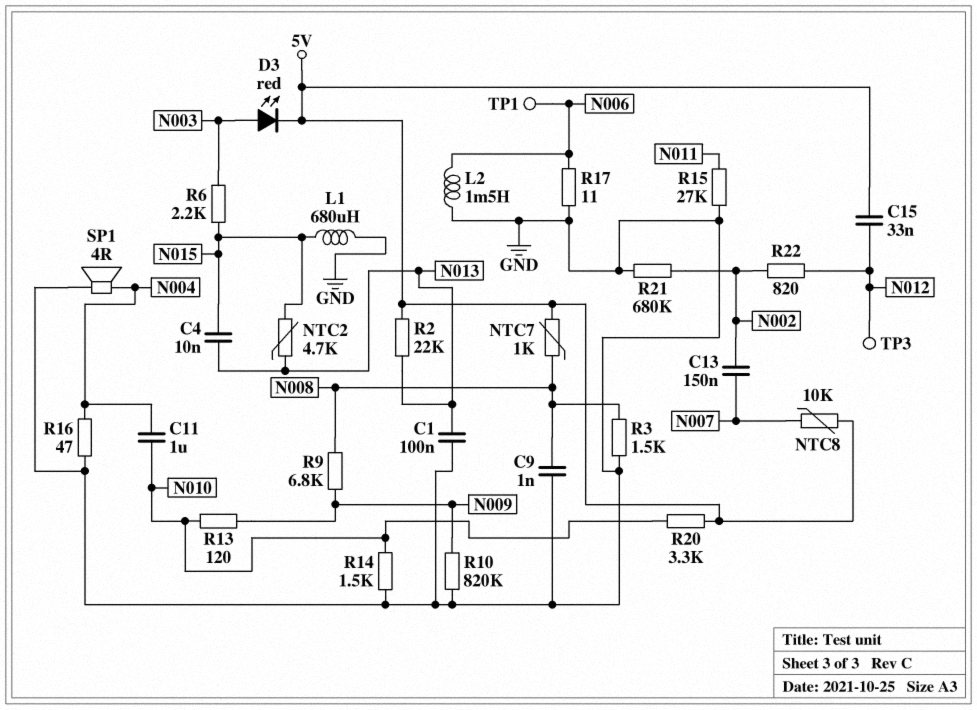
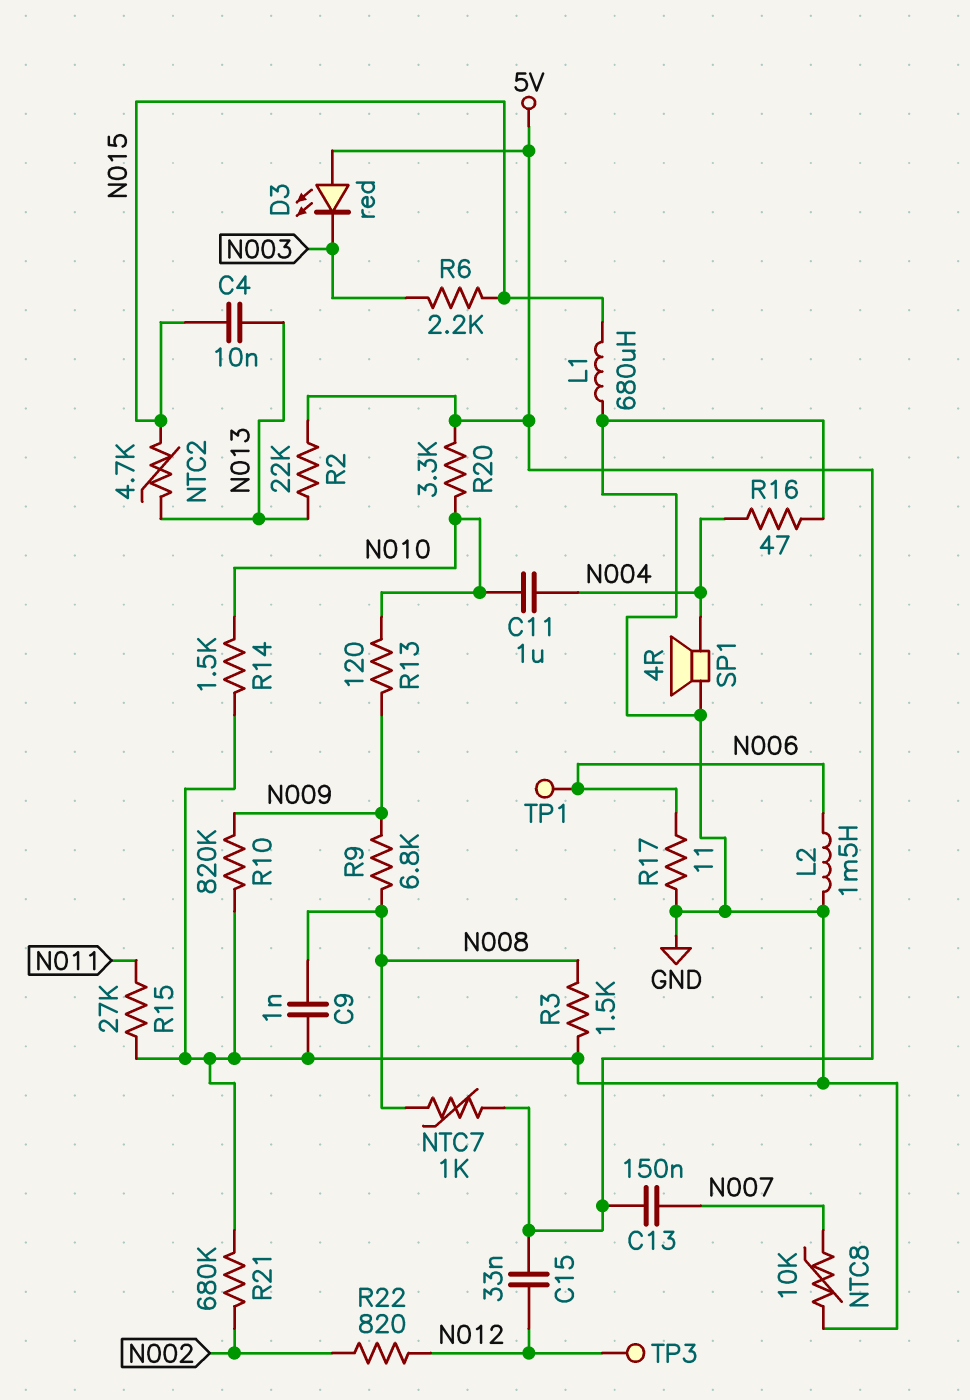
C1: 100nF (GND, N013) -> none
C13: 150nF (N002, N007) -> 150nF (5V, N007)
D3: LED red (A N003, K 5V) -> LED red (A 5V, K N003)
NTC8: 10k (5V, N007) -> 10k (GND, N007)

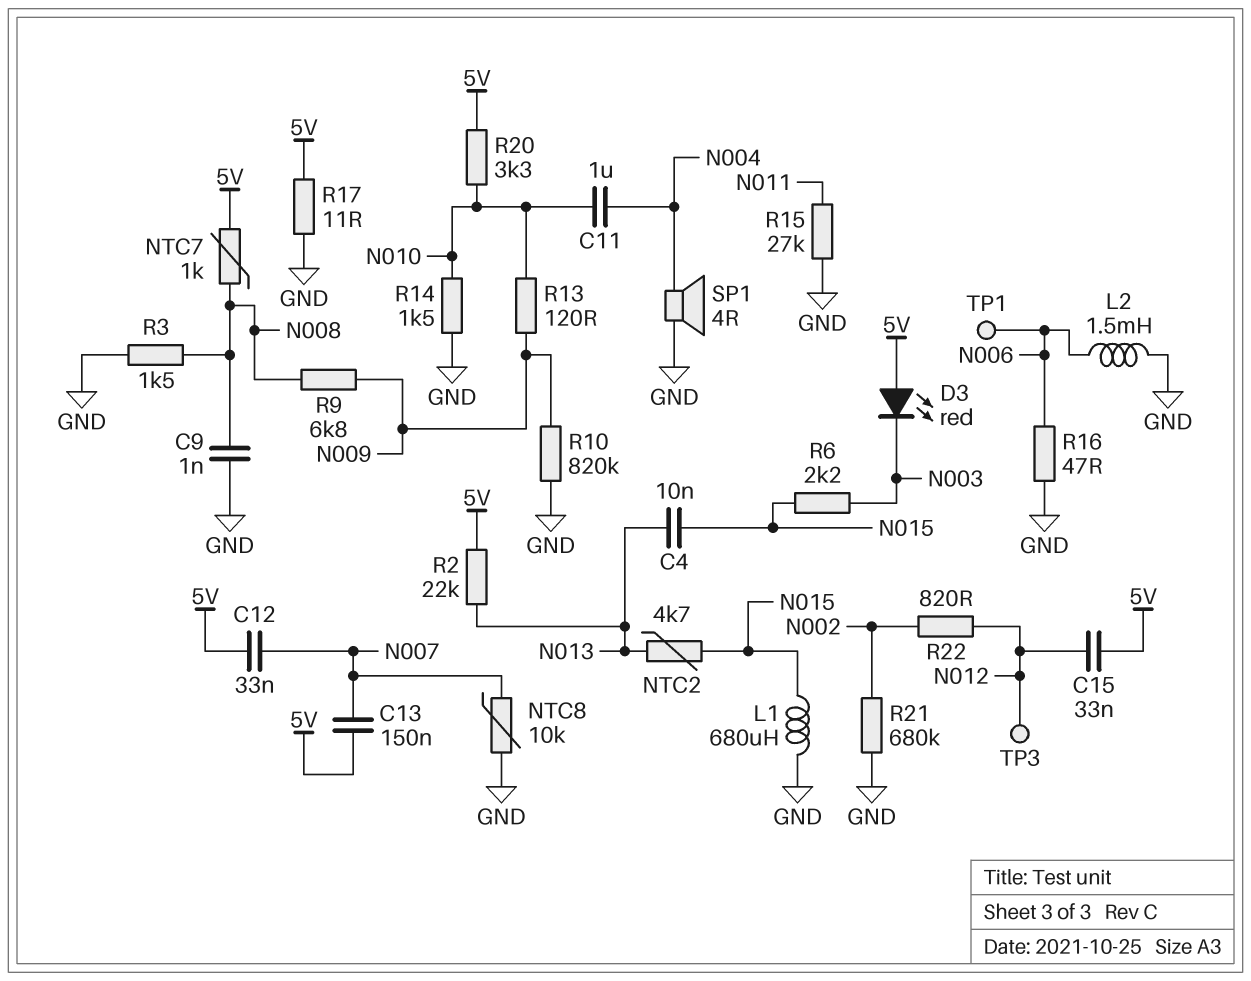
C12: none -> 33nF (5V, N007)
R16: 47 (GND, N004) -> 47 (GND, N006)
R17: 11 (GND, N006) -> 11 (5V, GND)

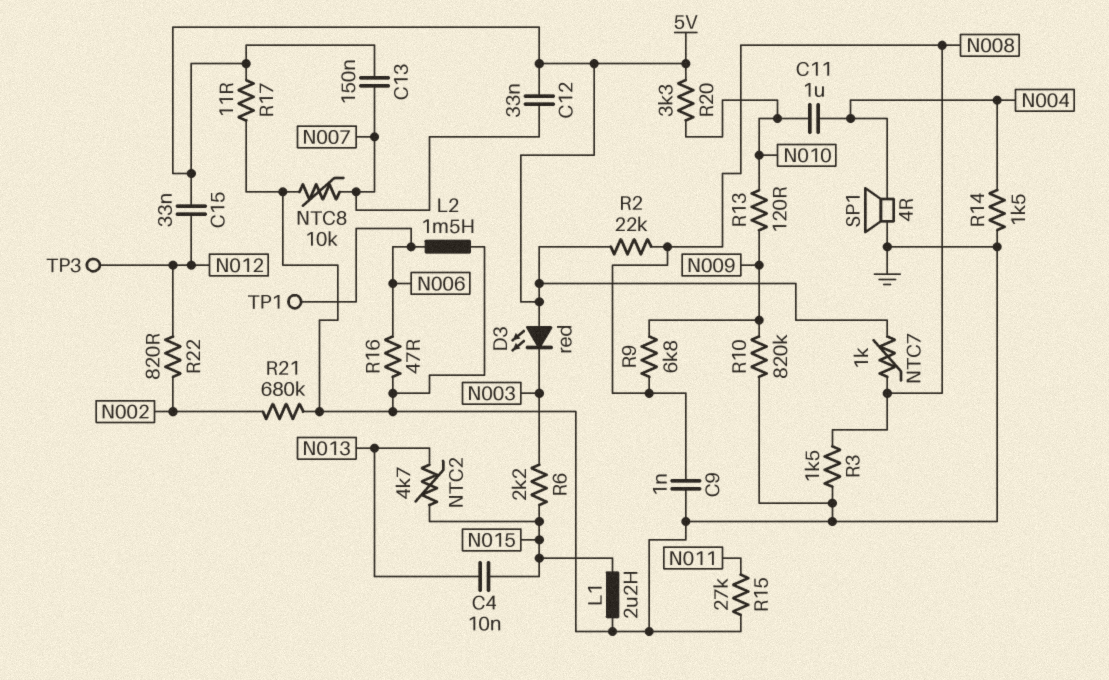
L1: 680uH (GND, N015) -> 2.2uH (GND, N015)
R2: 22k (5V, N013) -> 22k (5V, N008)
R14: 1.5k (GND, N010) -> 1.5k (GND, N004)

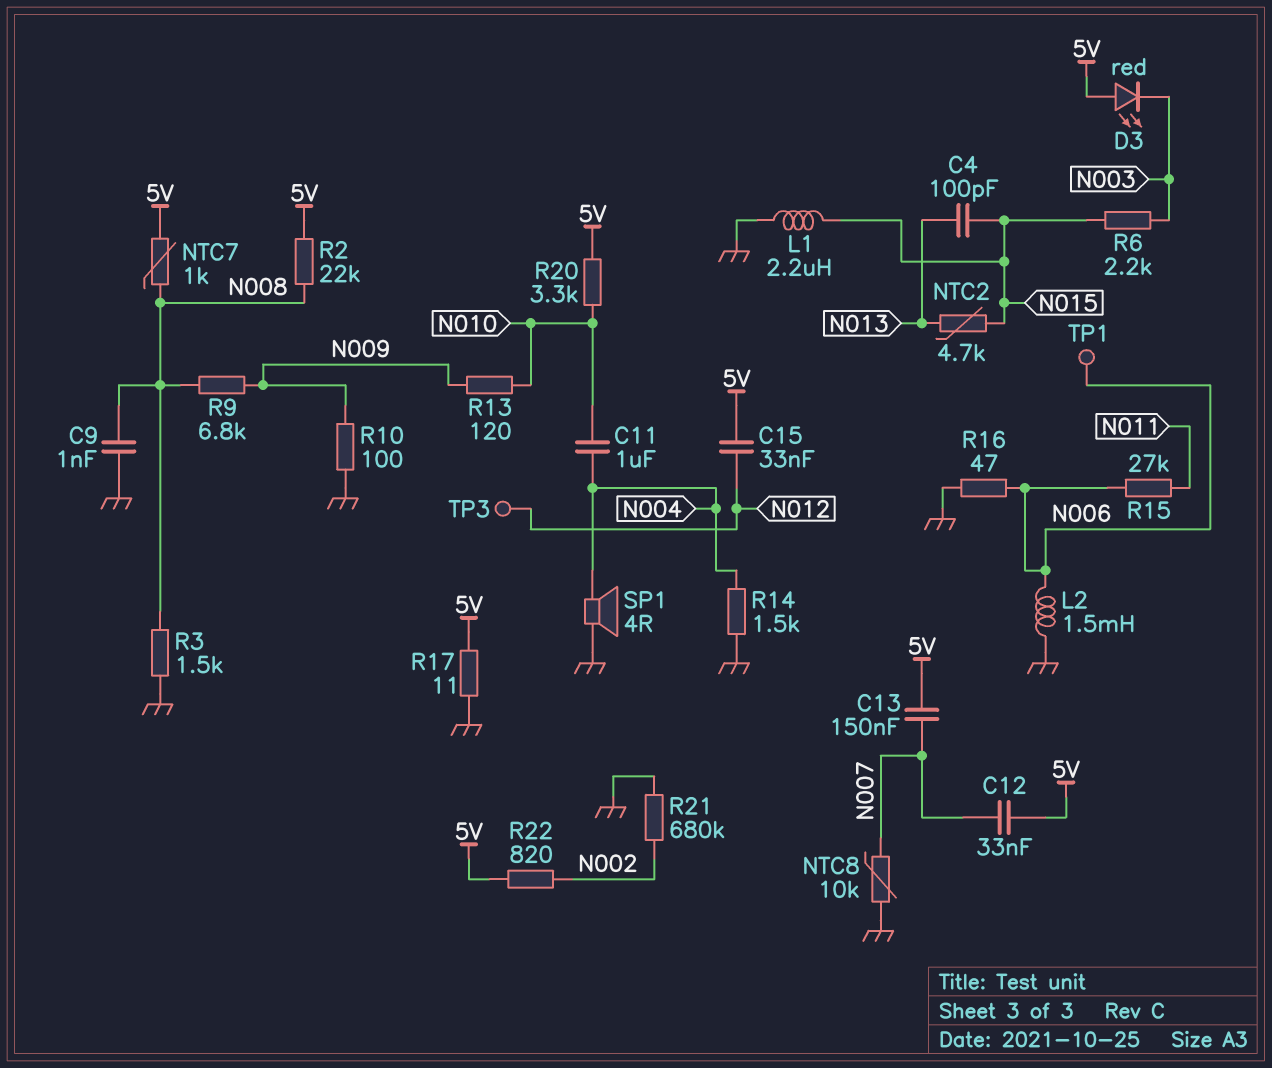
C4: 10nF (N013, N015) -> 100pF (N013, N015)
R10: 820k (GND, N009) -> 100 (GND, N009)
R15: 27k (GND, N011) -> 27k (N006, N011)
R22: 820 (N002, N012) -> 820 (5V, N002)

